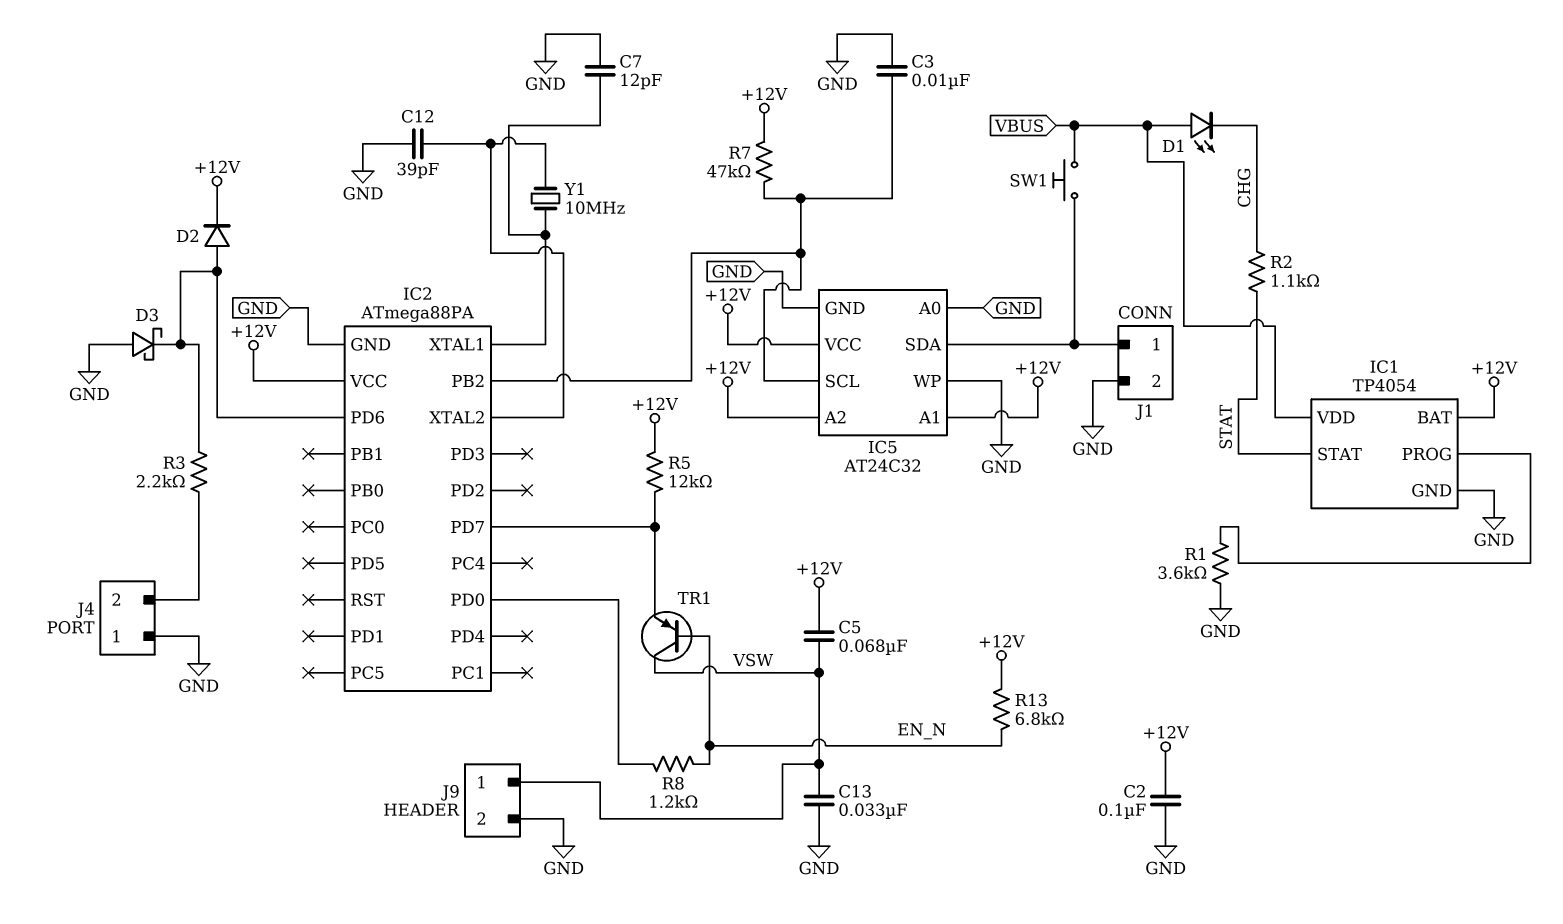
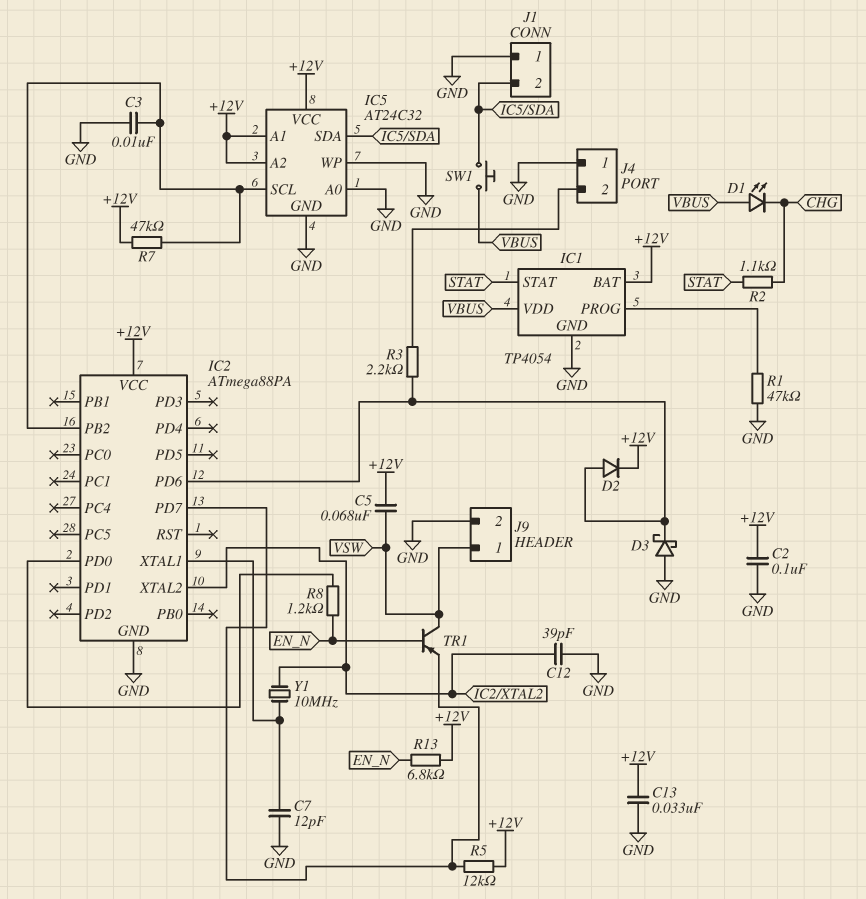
C13: 33nF (GND, VSW) -> 33nF (+12V, GND)
J1 pin 1: IC5/SDA -> GND
J1 pin 2: GND -> IC5/SDA
R1: 3.6k (GND, IC1/PROG) -> 47k (GND, IC1/PROG)

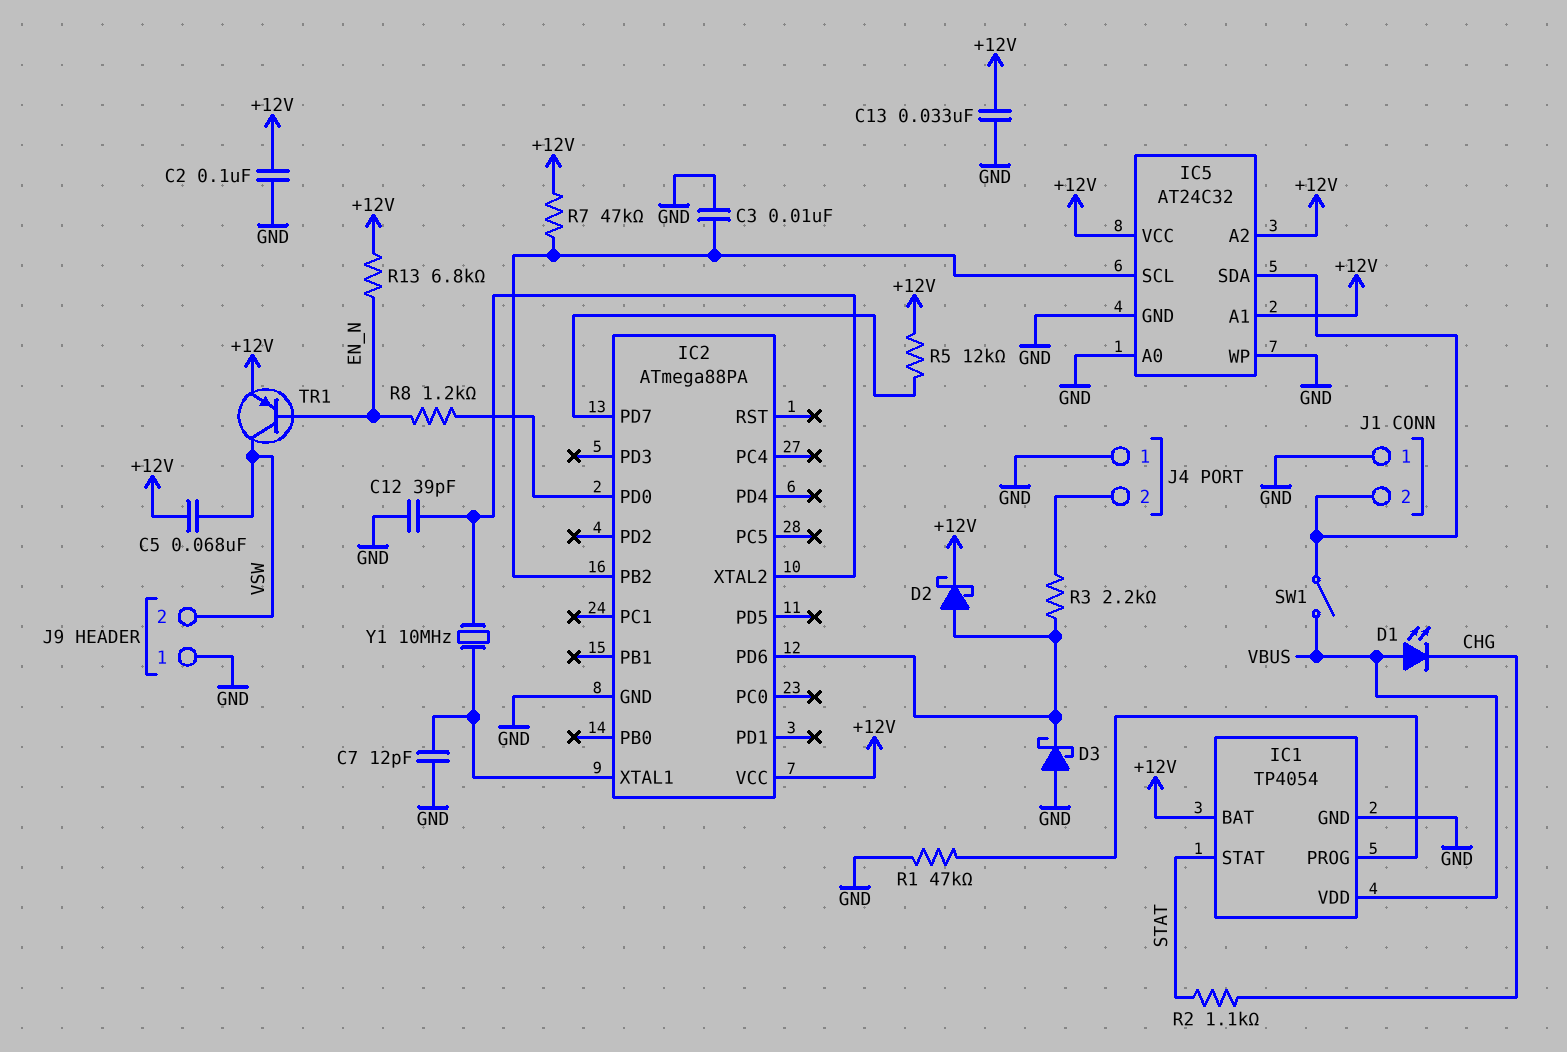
D2: diode (A IC2/PD6, K +12V) -> schottky (A IC2/PD6, K +12V)
J9 pin 1: VSW -> GND
J9 pin 2: GND -> VSW
SW1: button (IC5/SDA, VBUS) -> switch (IC5/SDA, VBUS)
TR1: PNP (B EN_N, C VSW, E IC2/PD7) -> PNP (B EN_N, C VSW, E +12V)

